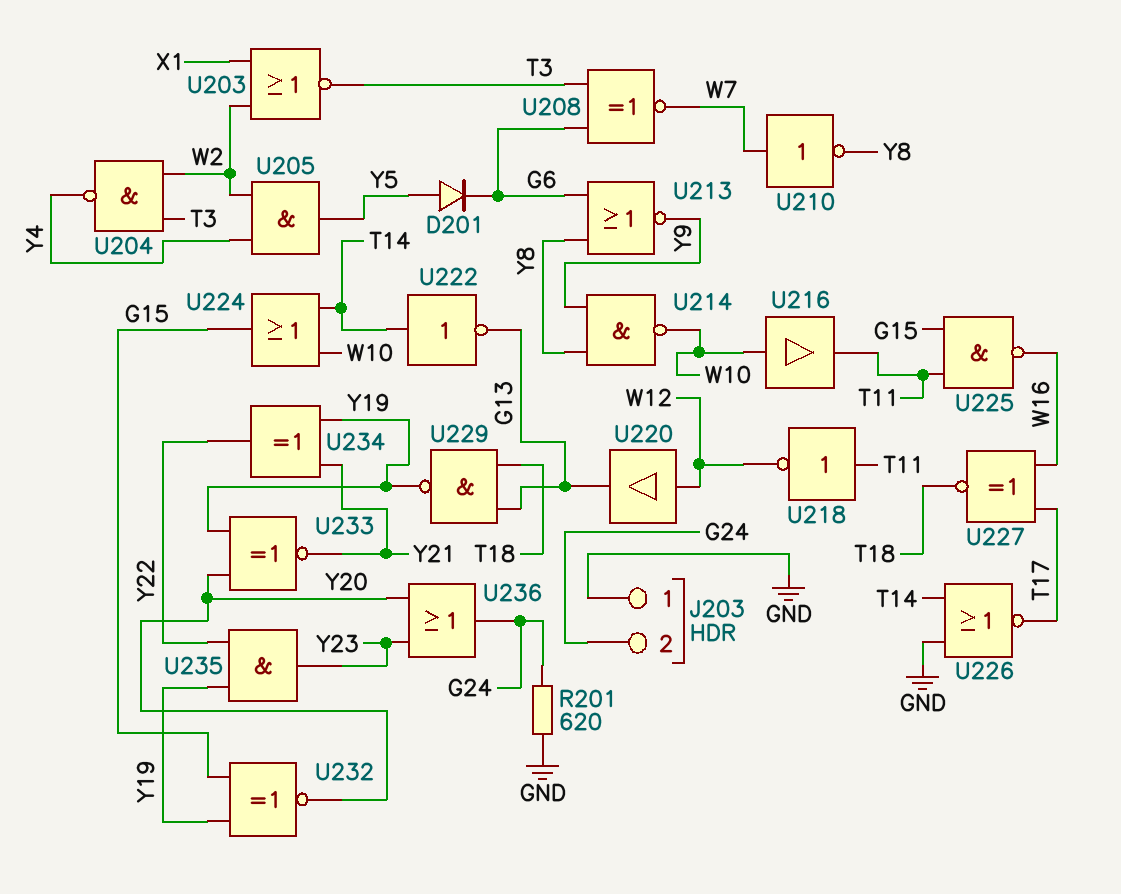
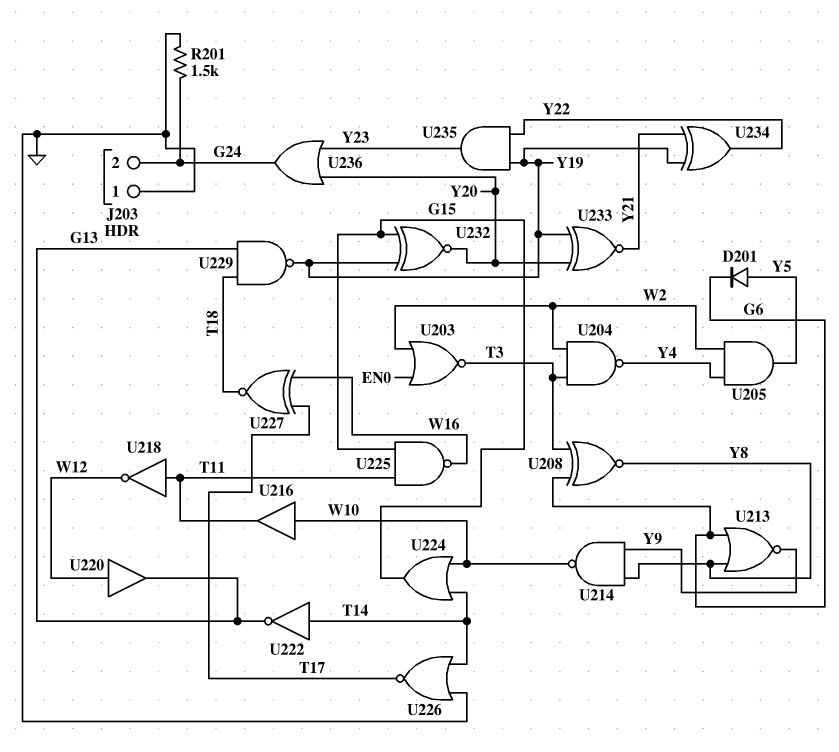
R201: 620 (G24, GND) -> 1.5k (G24, GND)
U203: NOR (in W2, in X1, out T3) -> NOR (in EN0, in W2, out T3)
U208: XNOR (in G6, in T3, out W7) -> XNOR (in G6, in T3, out Y8)
U210: NOT (in W7, out Y8) -> none

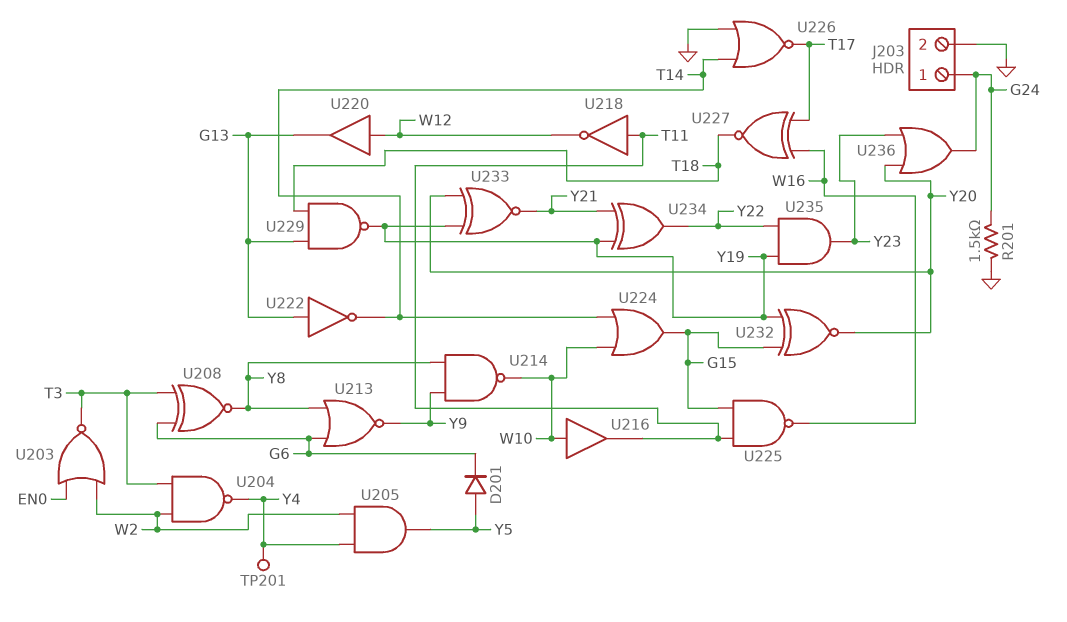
J203 pin 1: GND -> G24
J203 pin 2: G24 -> GND
TP201: none -> test point (Y4)
U222: NOT (in T14, out G13) -> NOT (in G13, out T14)

